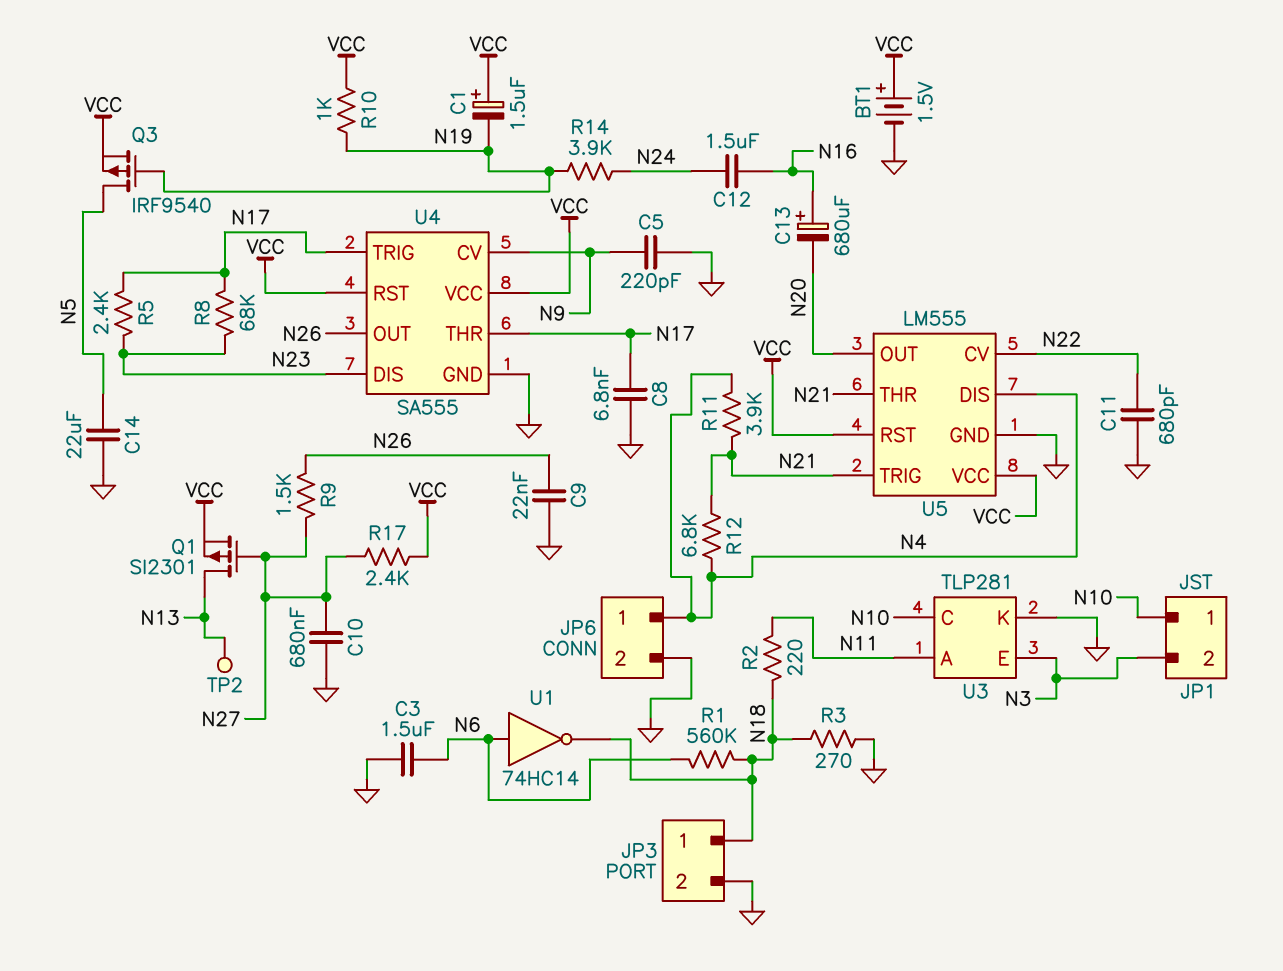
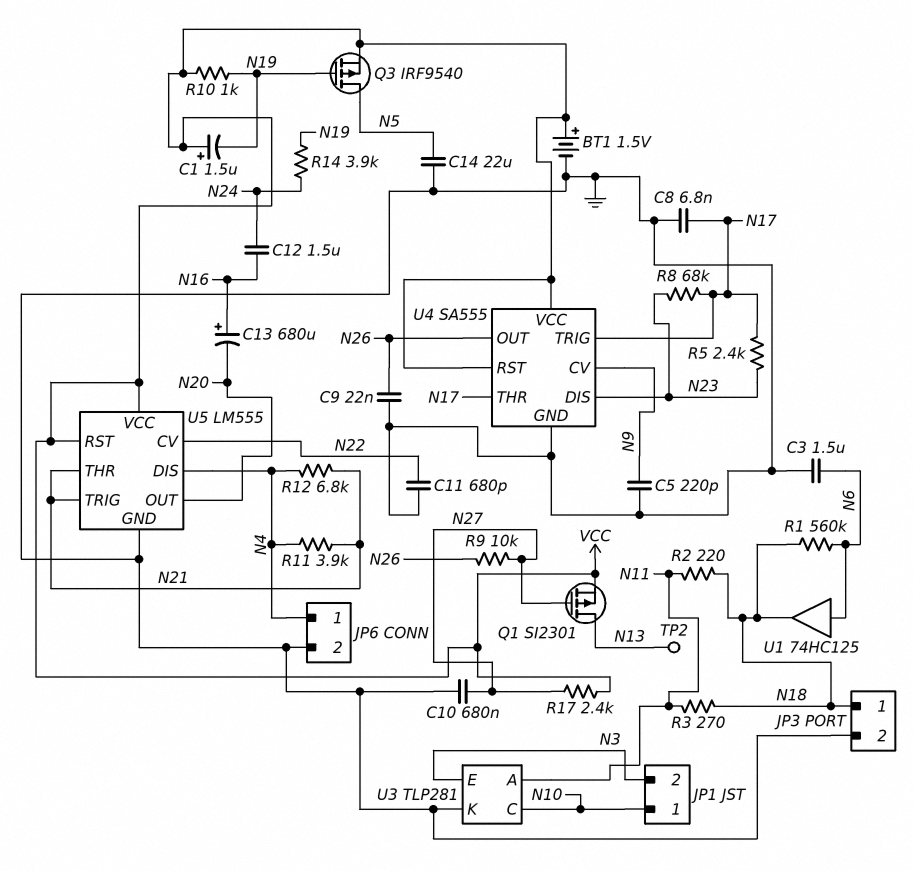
R3: 270 (GND, N18) -> 270 (N11, N18)
R9: 1.5k (N26, N27) -> 10k (N26, N27)
U1: NOT 74HC14 (in N6, out N18) -> buffer 74HC125 (in N6, out N18)

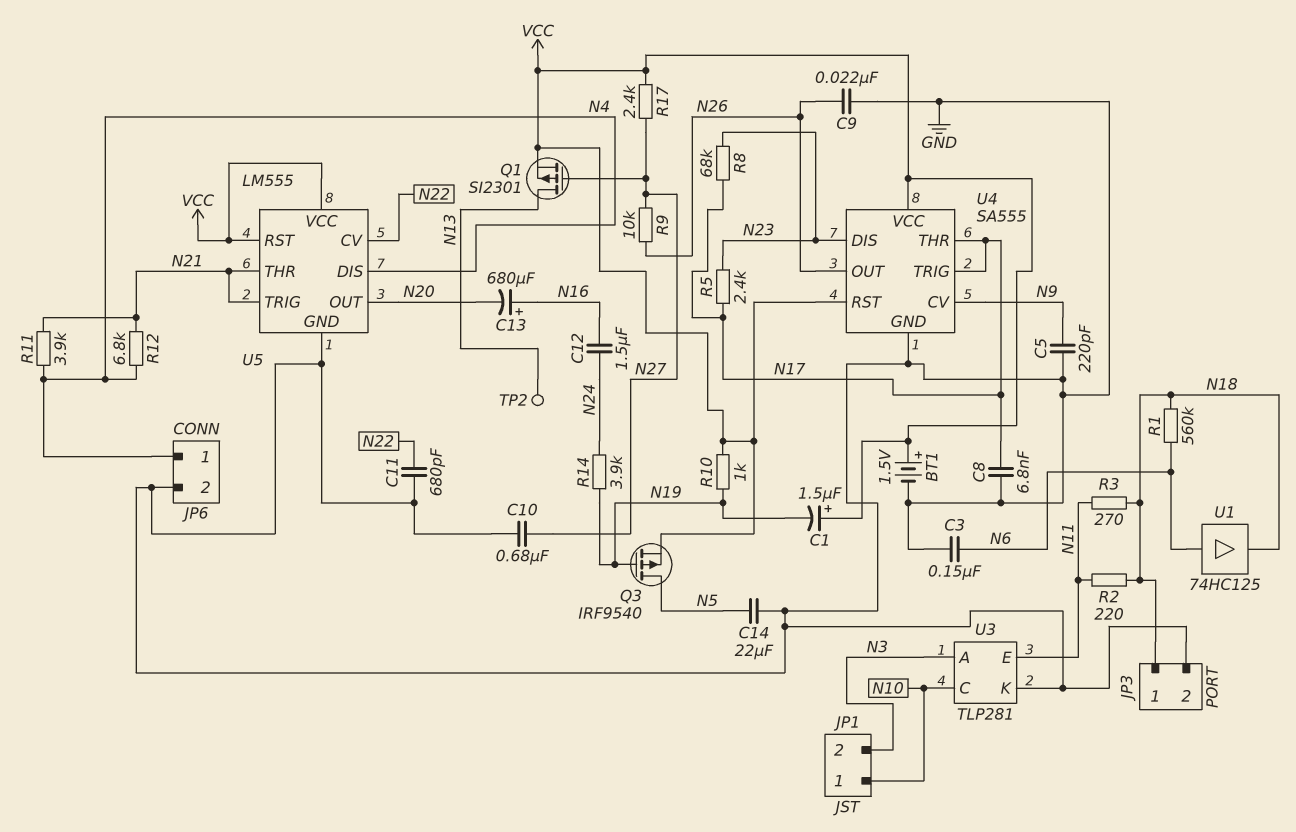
C3: 1.5uF (GND, N6) -> 150nF (GND, N6)
U3 pin A: N11 -> N3
U3 pin E: N3 -> N11

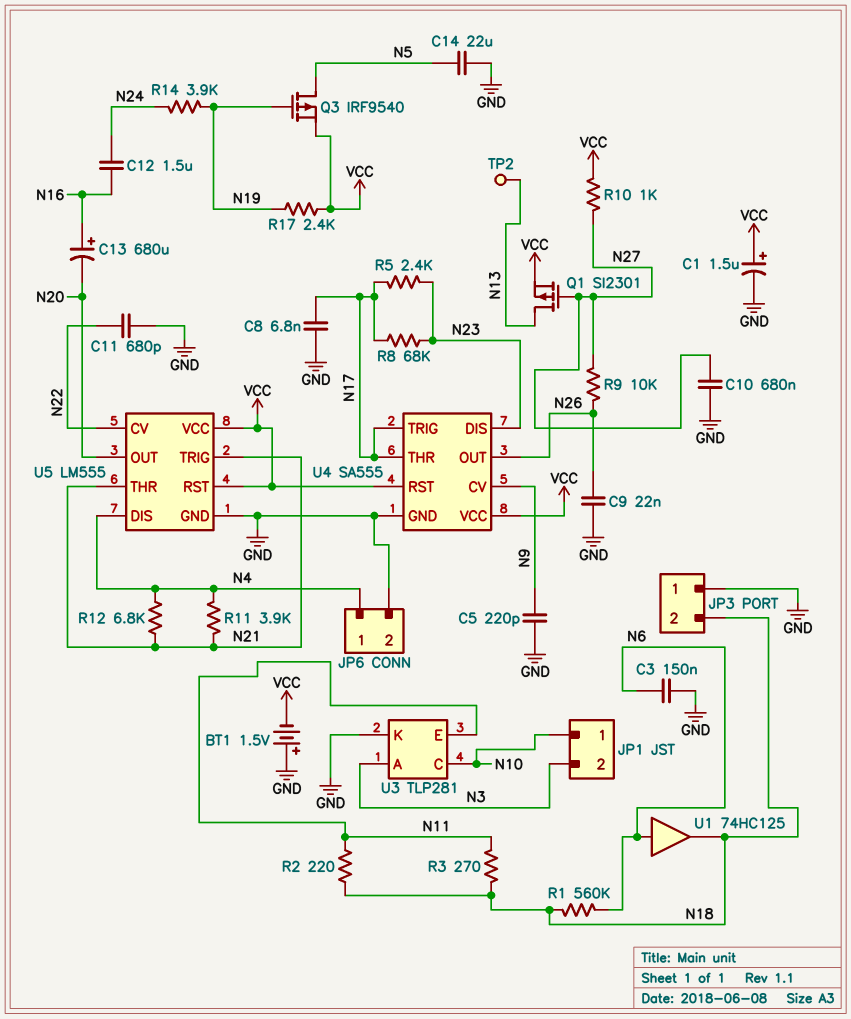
BT1: 1.5V (plus VCC, minus GND) -> 1.5V (plus GND, minus VCC)
C1: 1.5uF (plus VCC, minus N19) -> 1.5uF (plus VCC, minus GND)
JP3 pin 1: N18 -> GND
JP3 pin 2: GND -> N18
R10: 1k (N19, VCC) -> 1k (N27, VCC)
R17: 2.4k (N27, VCC) -> 2.4k (N19, VCC)

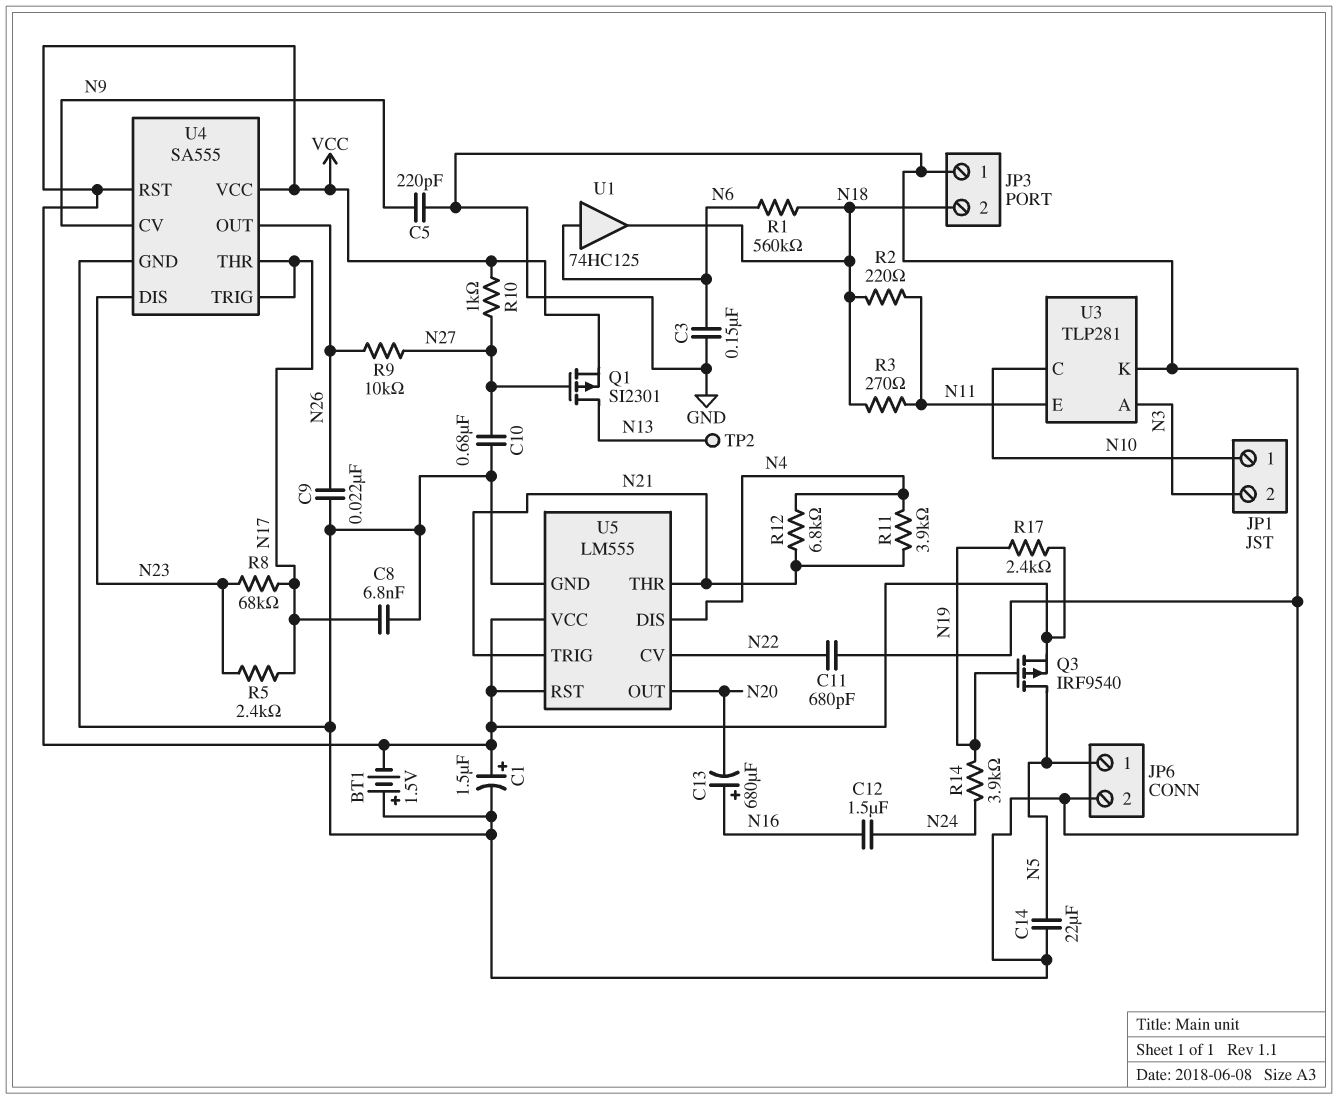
JP6 pin 1: N4 -> N5

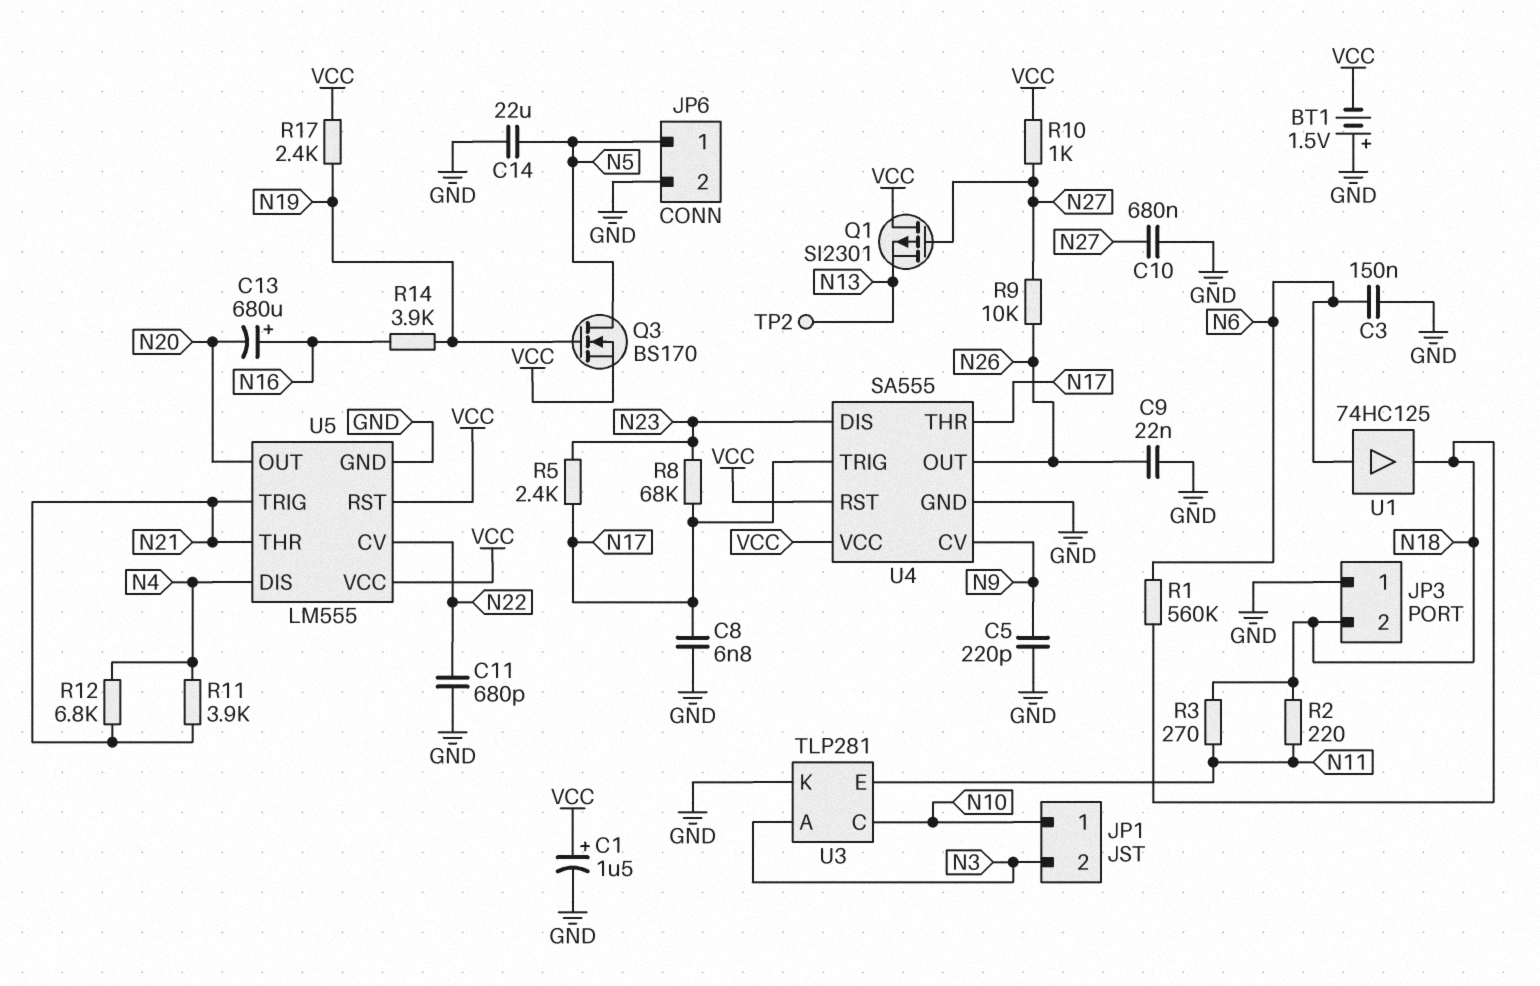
C12: 1.5uF (N16, N24) -> none
Q1: PMOS SI2301 (G N27, D N13, S VCC) -> PMOS SI2301 (G N27, D VCC, S N13)
Q3: PMOS IRF9540 (G N19, D N5, S VCC) -> NMOS BS170 (G N19, D N5, S VCC)
R14: 3.9k (N19, N24) -> 3.9k (N16, N19)

